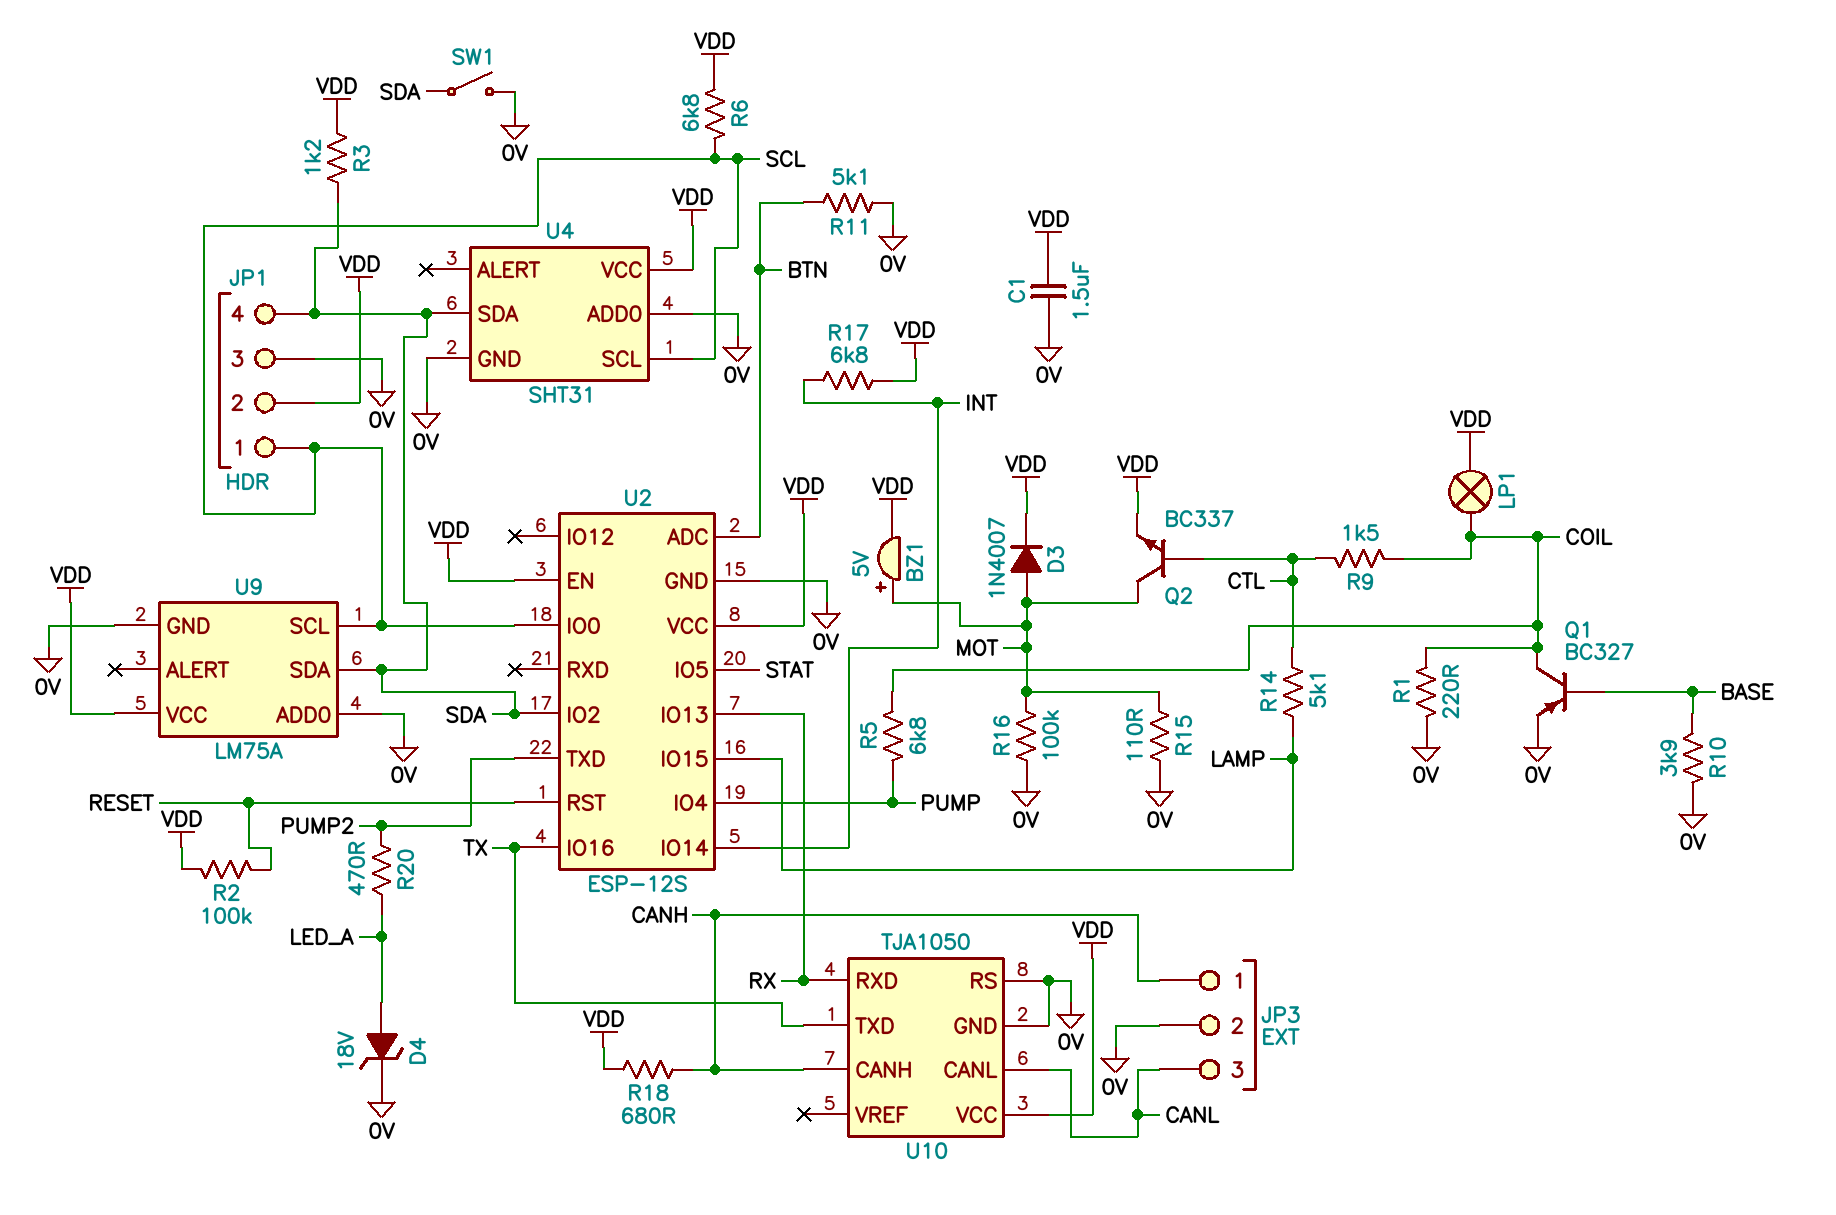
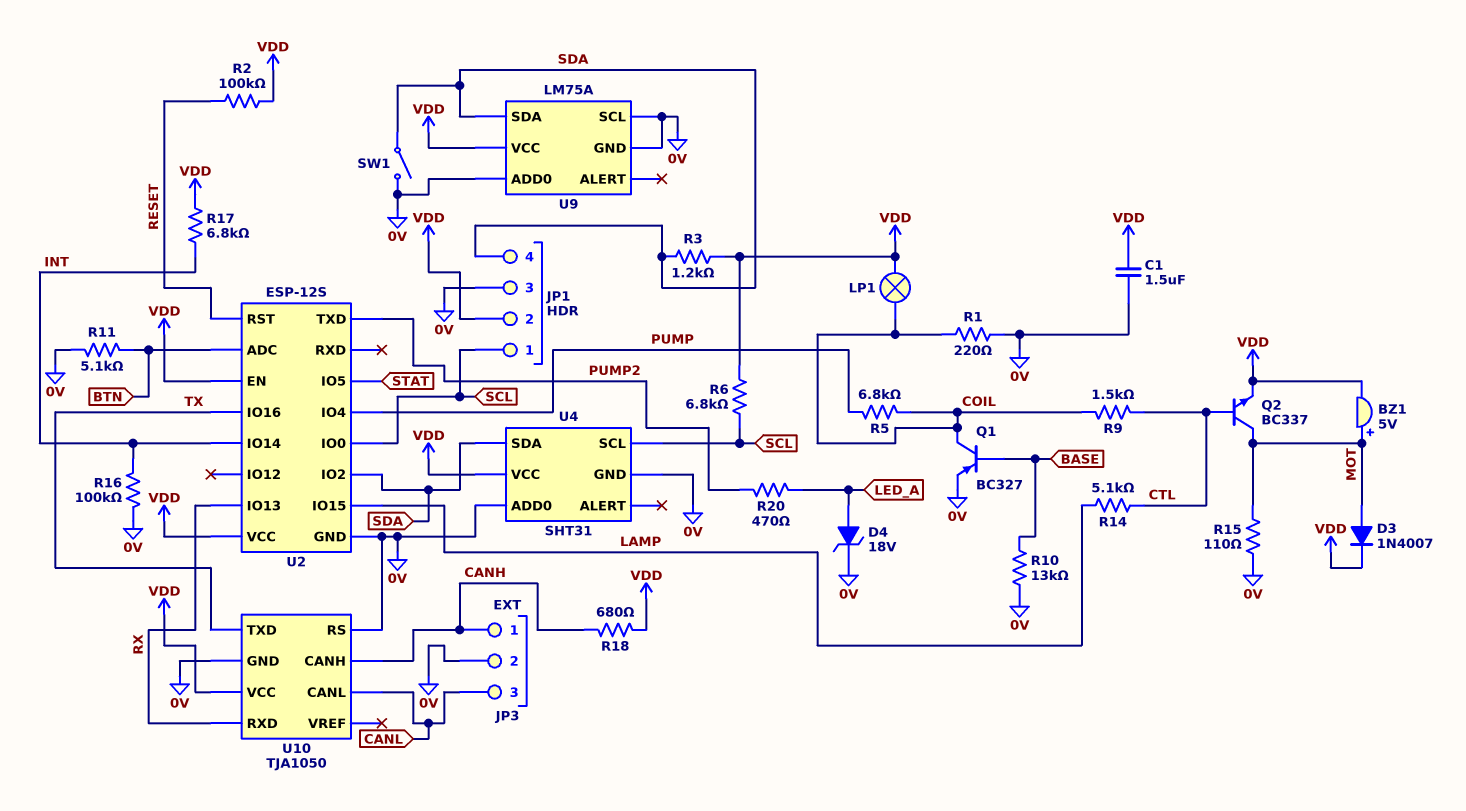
R10: 3.9k (0V, BASE) -> 13k (0V, BASE)
R16: 100k (0V, MOT) -> 100k (0V, INT)
U9 pin SCL: SCL -> 0V

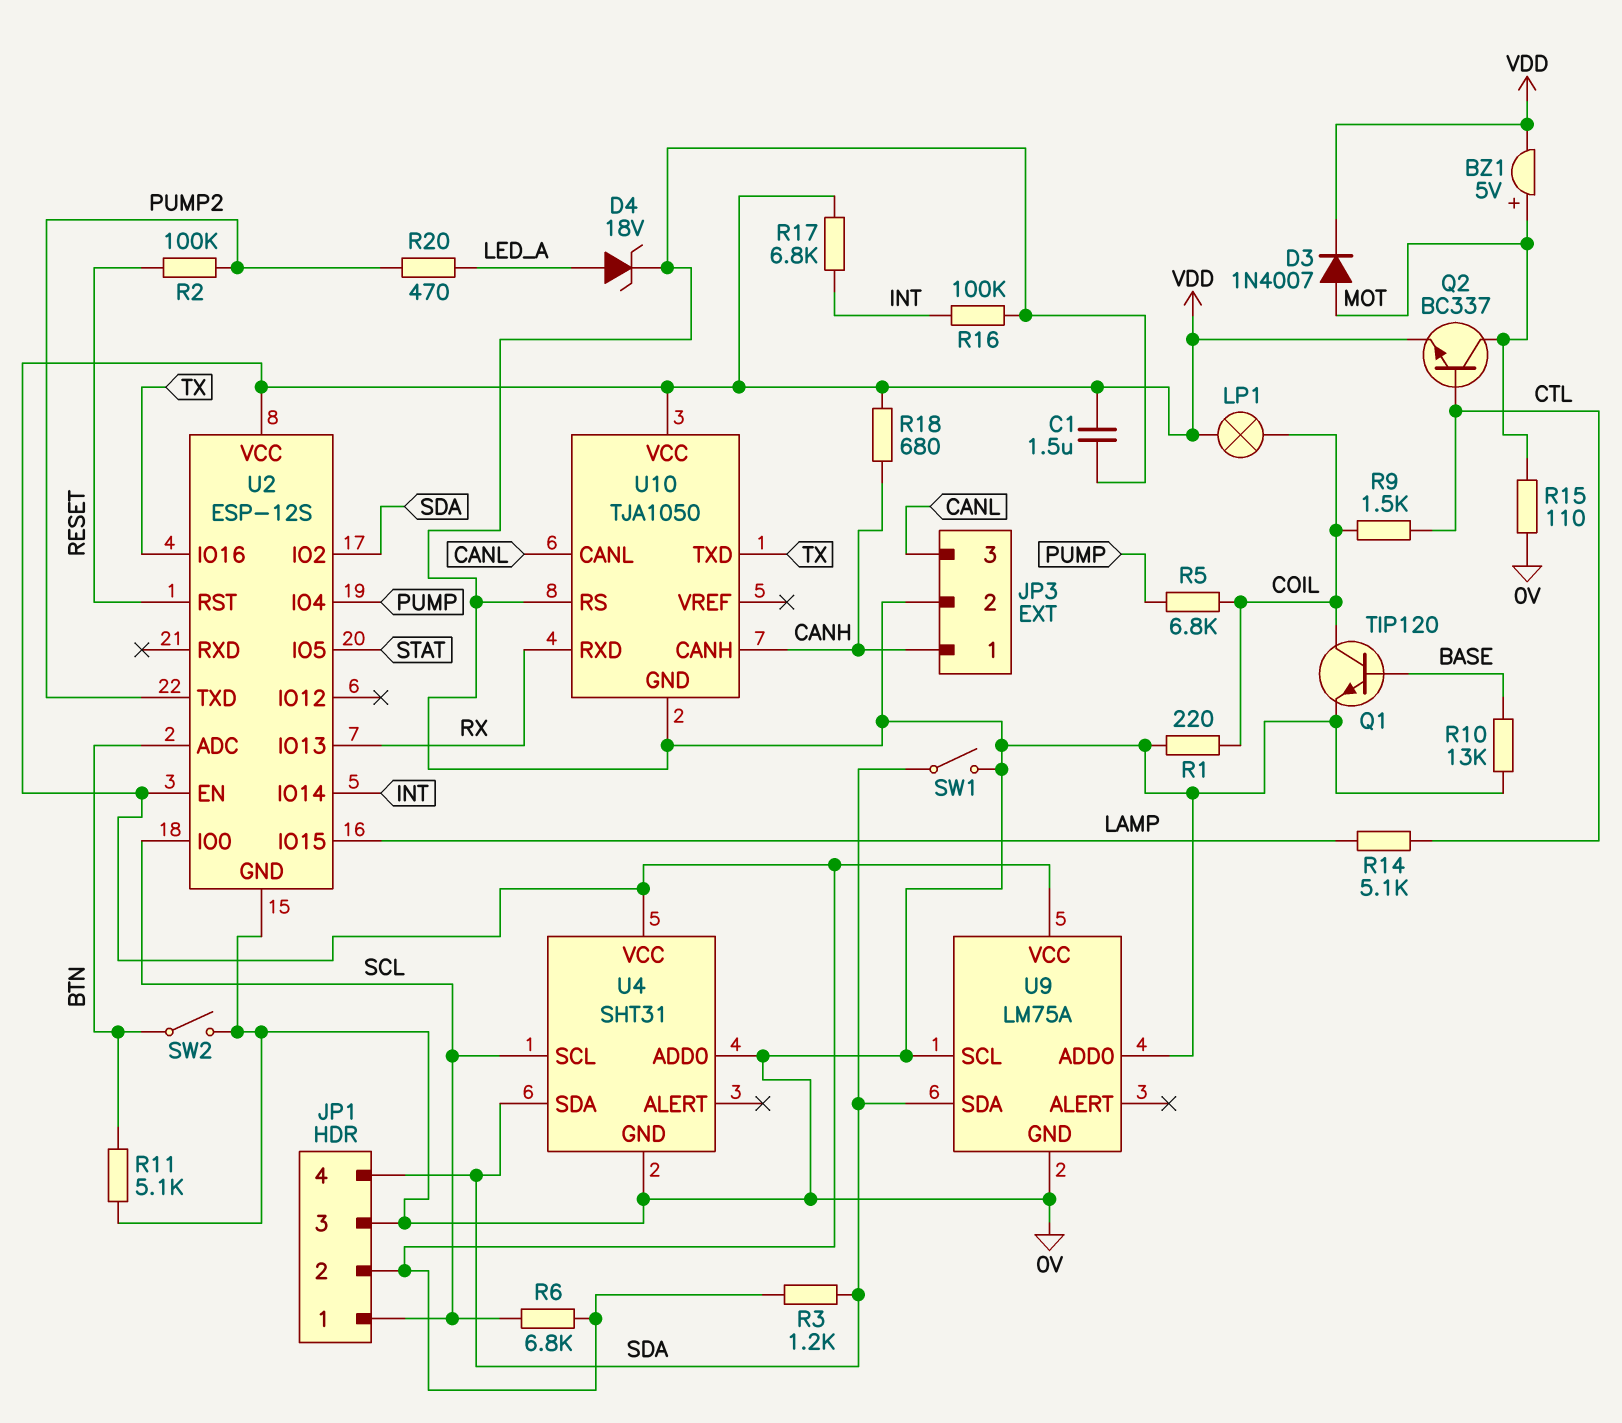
Q1: PNP BC327 (B BASE, C COIL, E 0V) -> NPN TIP120 (B BASE, C COIL, E 0V)
R2: 100k (RESET, VDD) -> 100k (PUMP2, RESET)
SW2: none -> switch (0V, BTN)

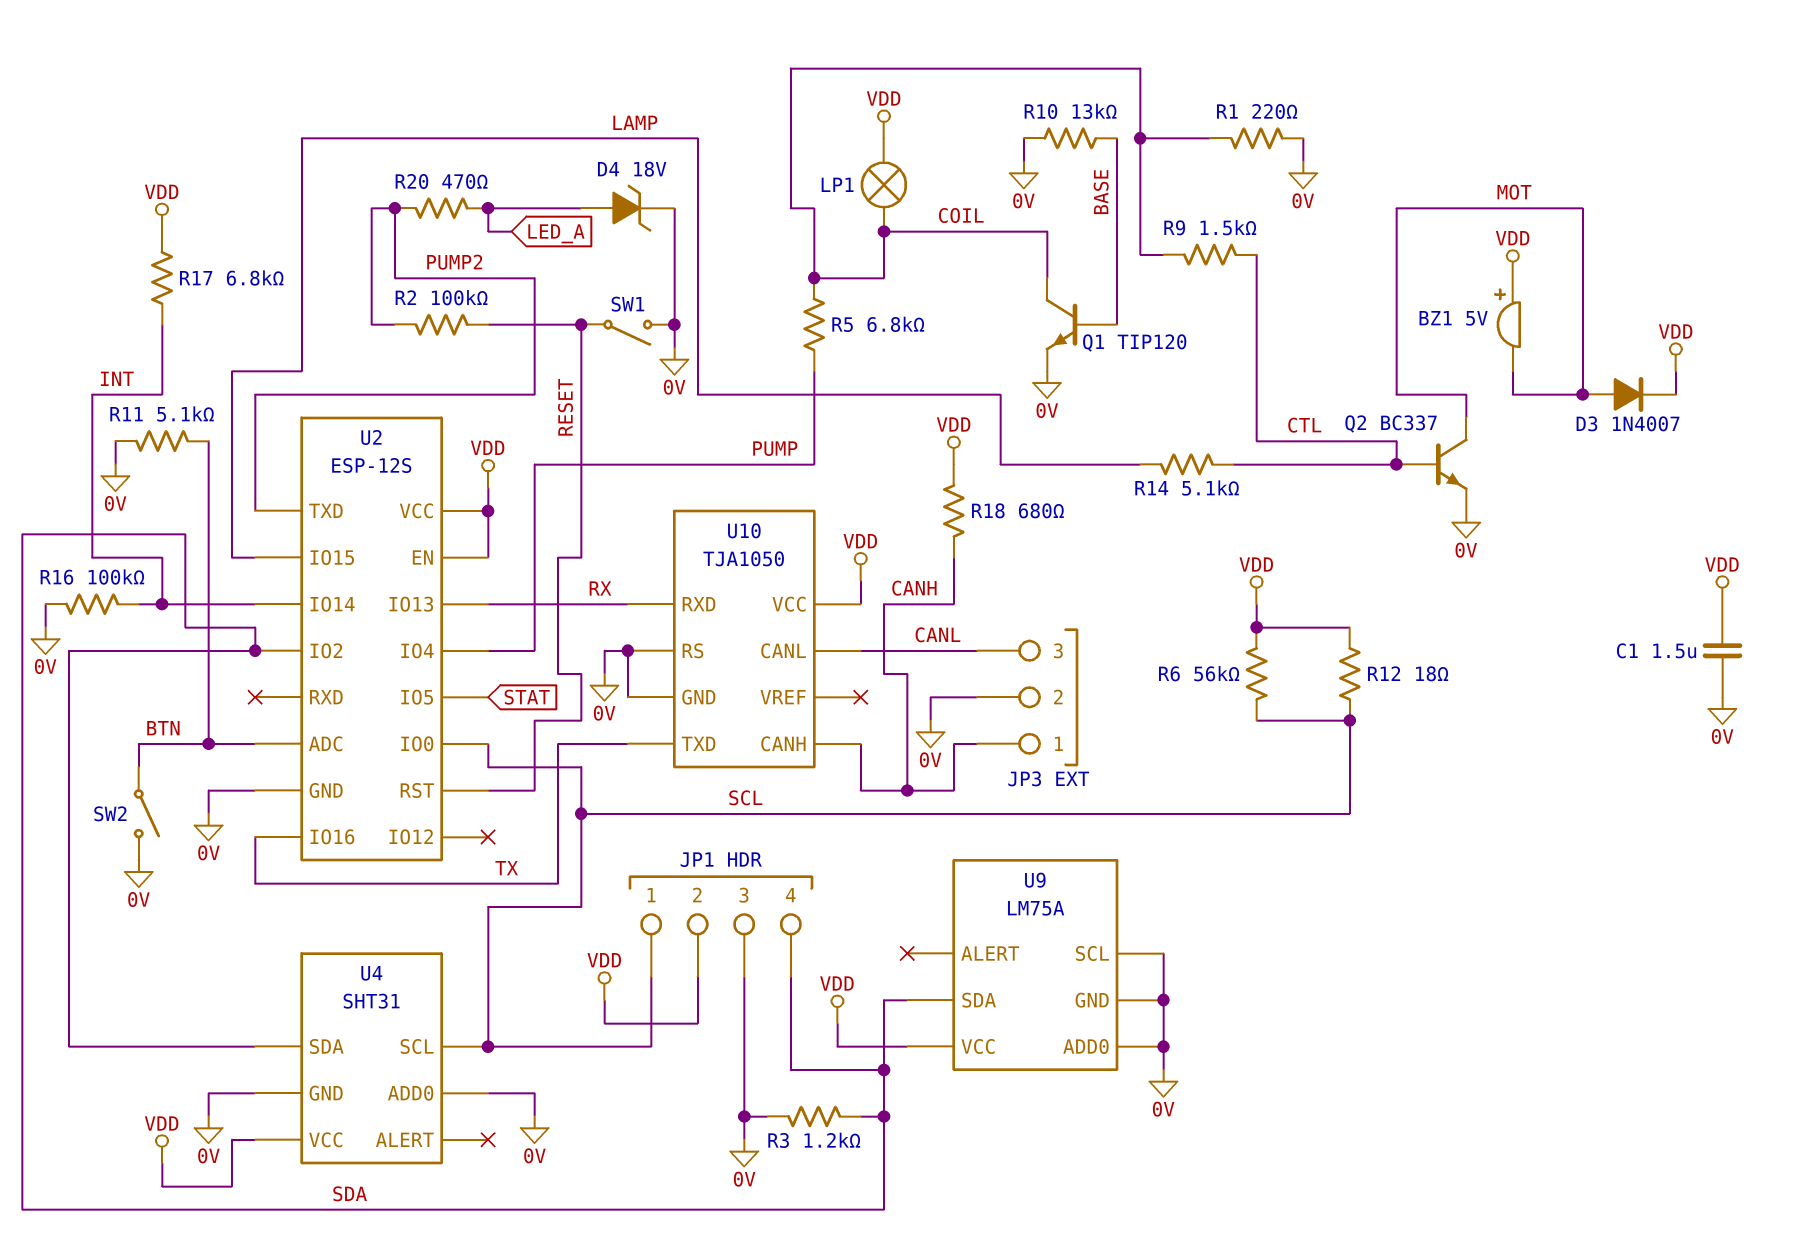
BZ1: buzzer 5V (plus MOT, minus VDD) -> buzzer 5V (plus VDD, minus MOT)
Q2: NPN BC337 (B CTL, C MOT, E VDD) -> NPN BC337 (B CTL, C MOT, E 0V)
R3: 1.2k (SDA, VDD) -> 1.2k (0V, SDA)
R6: 6.8k (SCL, VDD) -> 56k (SCL, VDD)
R12: none -> 18 (SCL, VDD)
R15: 110 (0V, MOT) -> none
SW1: switch (0V, SDA) -> switch (0V, RESET)

